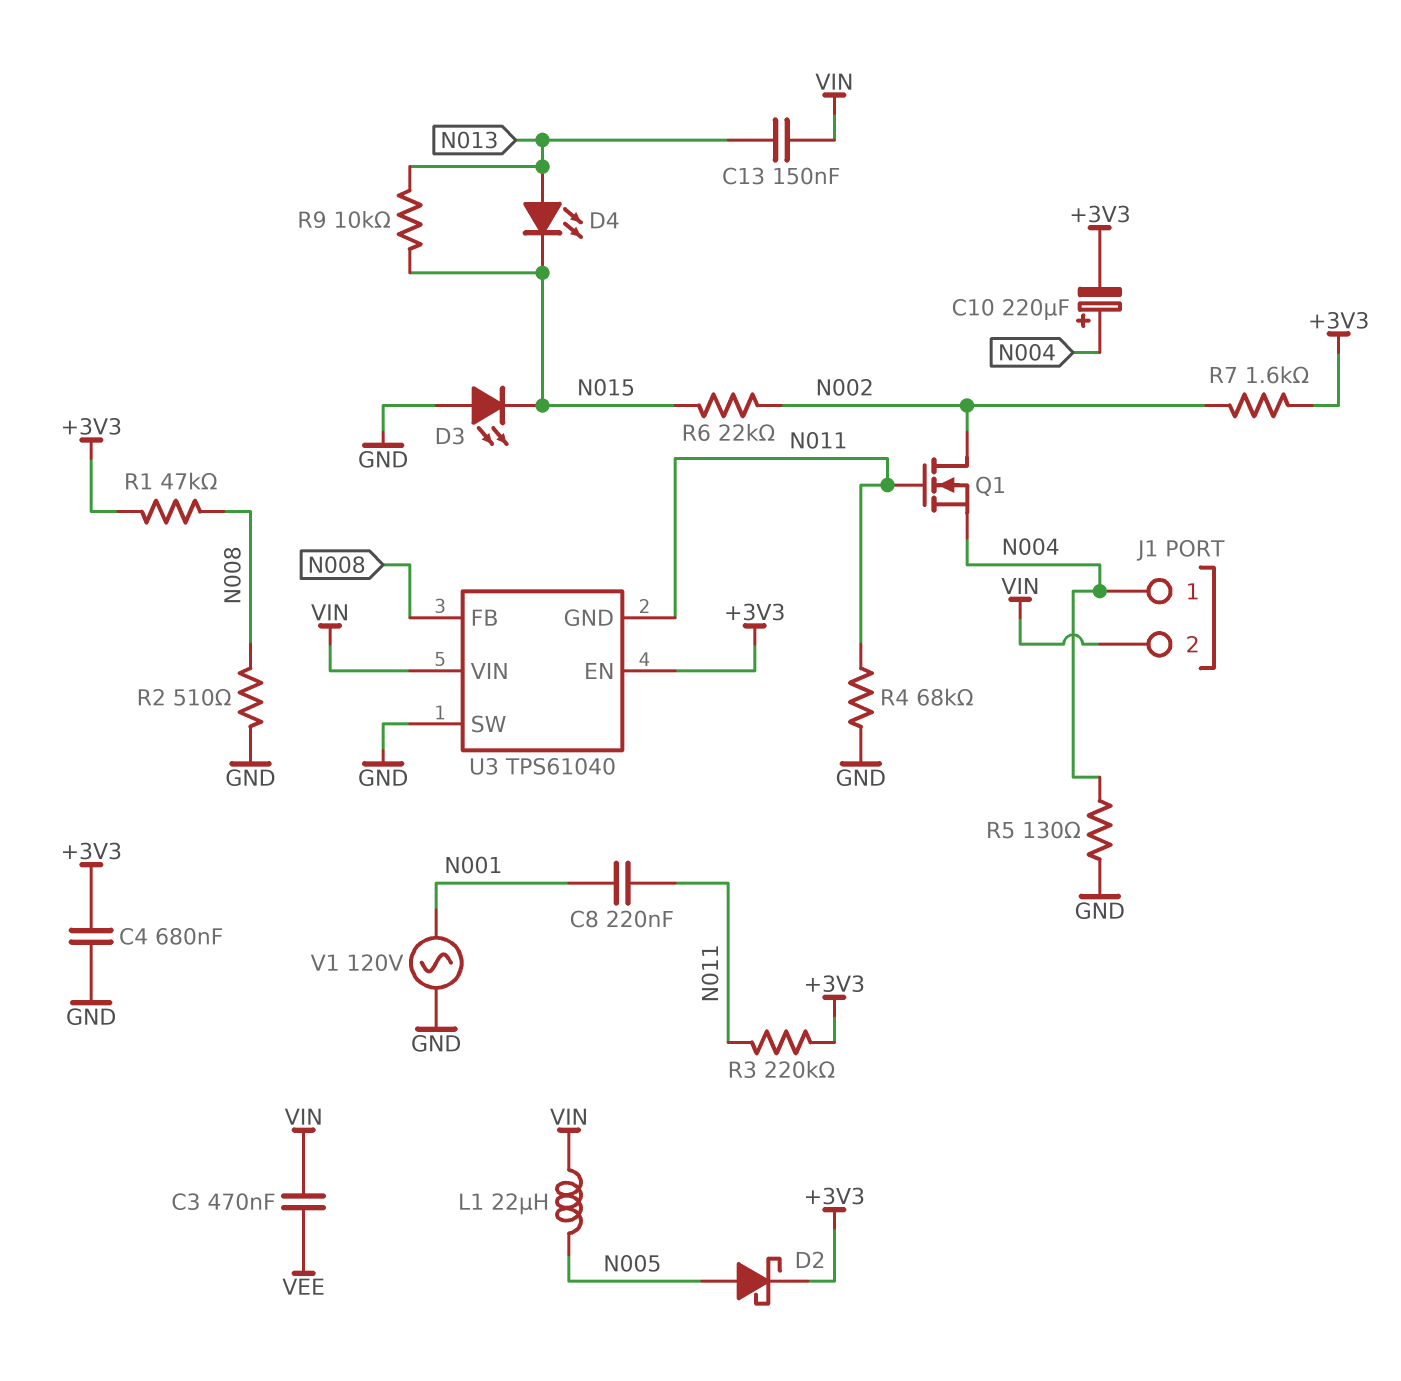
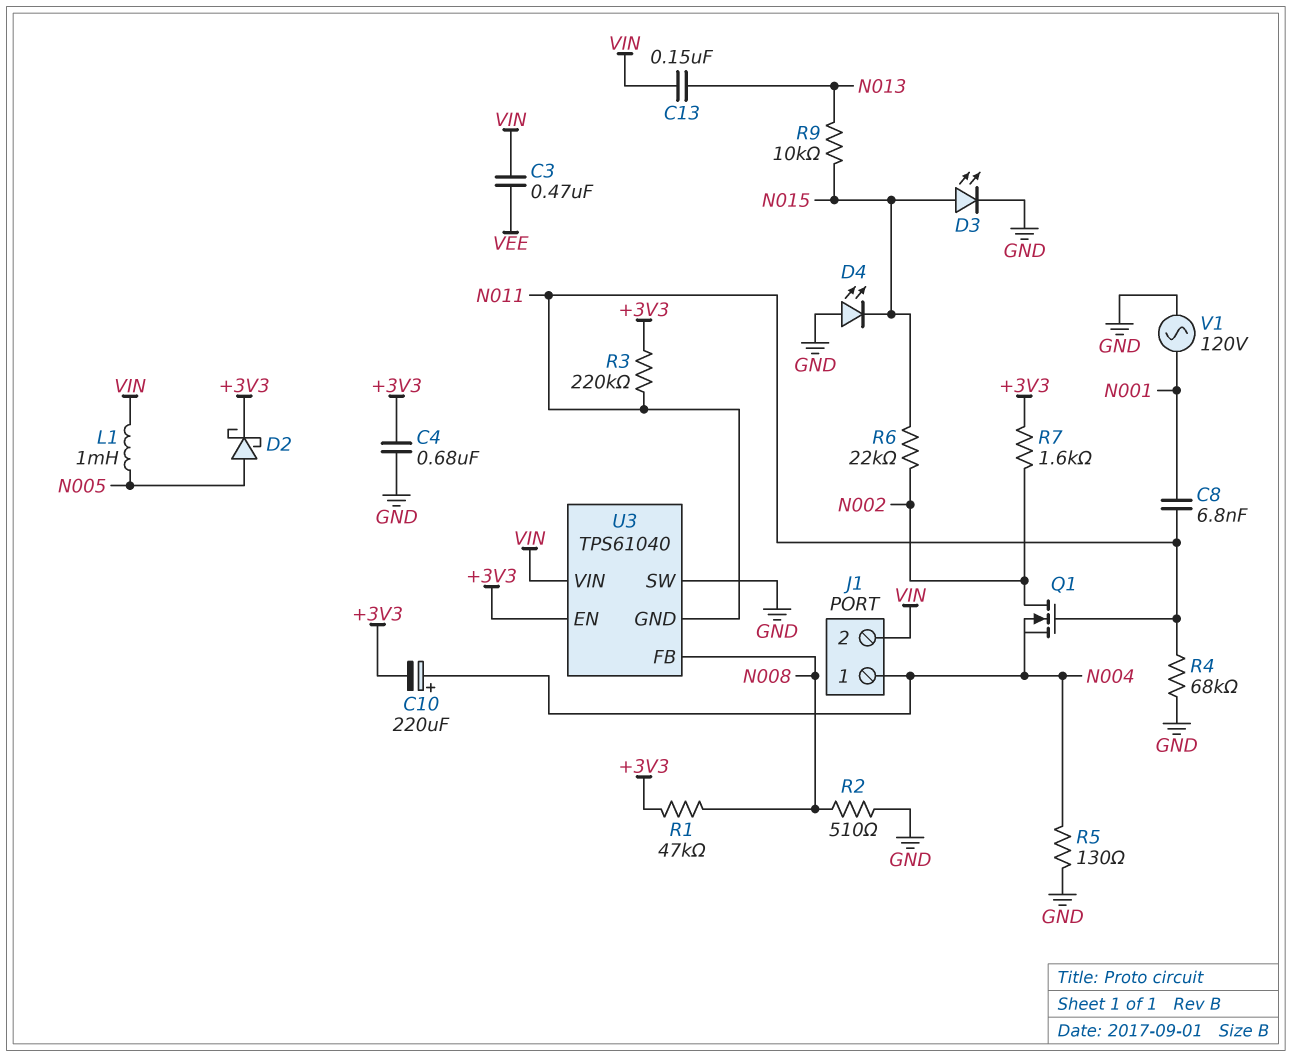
C8: 220nF (N001, N011) -> 6.8nF (N001, N011)
D3: LED (A GND, K N015) -> LED (A N015, K GND)
D4: LED (A N013, K N015) -> LED (A GND, K N015)
L1: 22uH (N005, VIN) -> 1mH (N005, VIN)

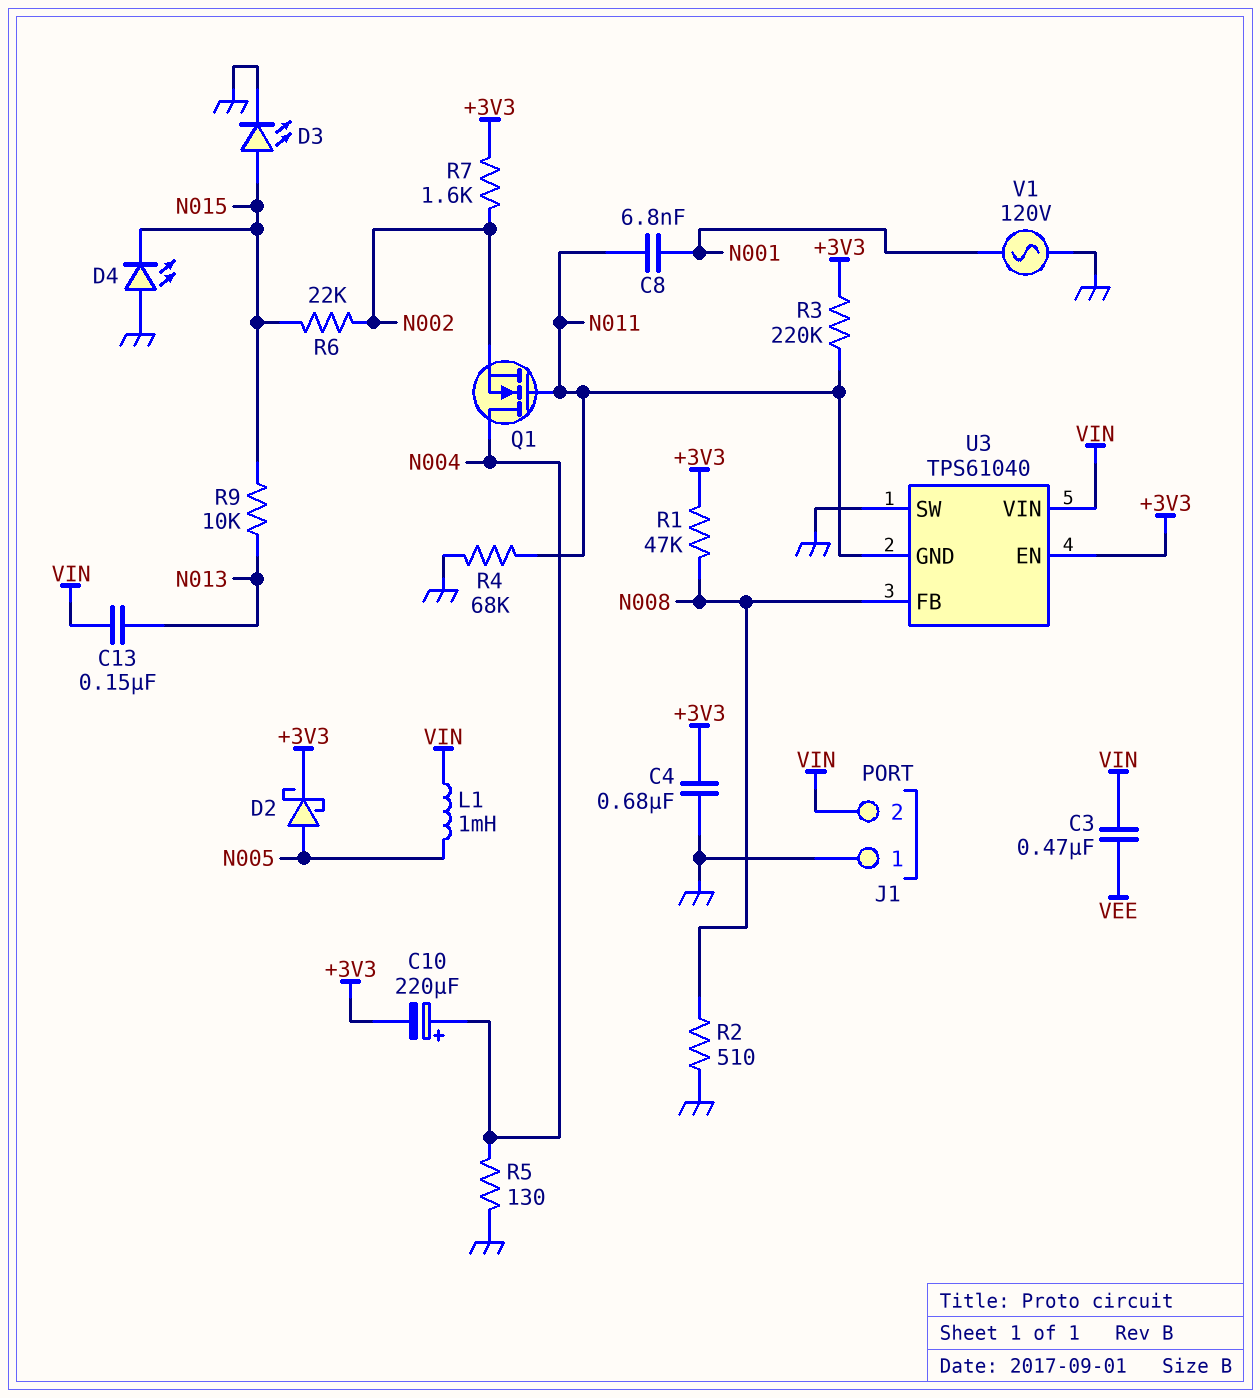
J1 pin 1: N004 -> GND
Q1: NMOS (G N011, D N002, S N004) -> NMOS (G N011, D N004, S N002)

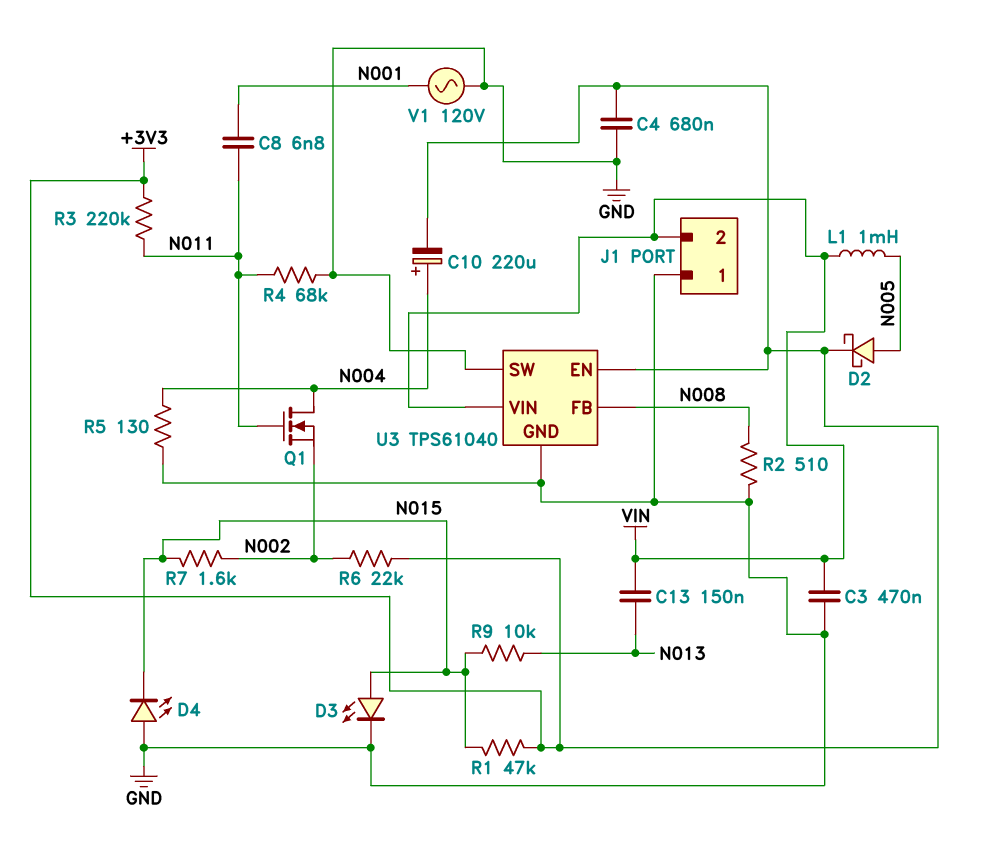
C3: 470nF (VEE, VIN) -> 470nF (GND, VIN)
R1: 47k (+3V3, N008) -> 47k (+3V3, N015)
R6: 22k (N002, N015) -> 22k (+3V3, N002)
R7: 1.6k (+3V3, N002) -> 1.6k (N002, N015)
U3 pin GND: N011 -> GND

